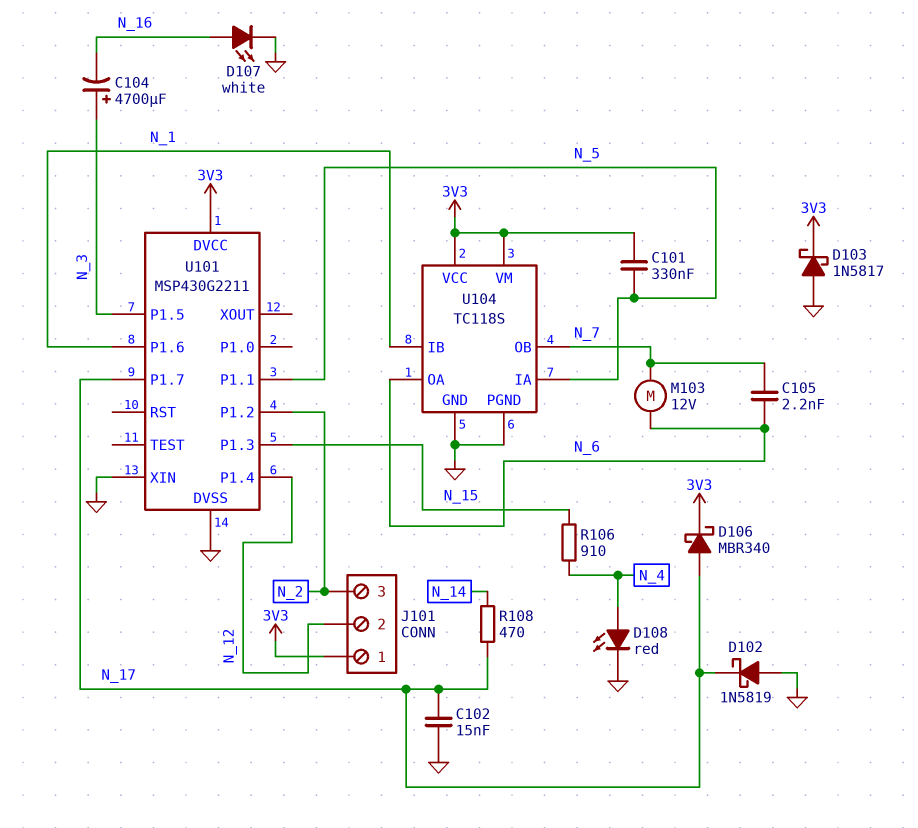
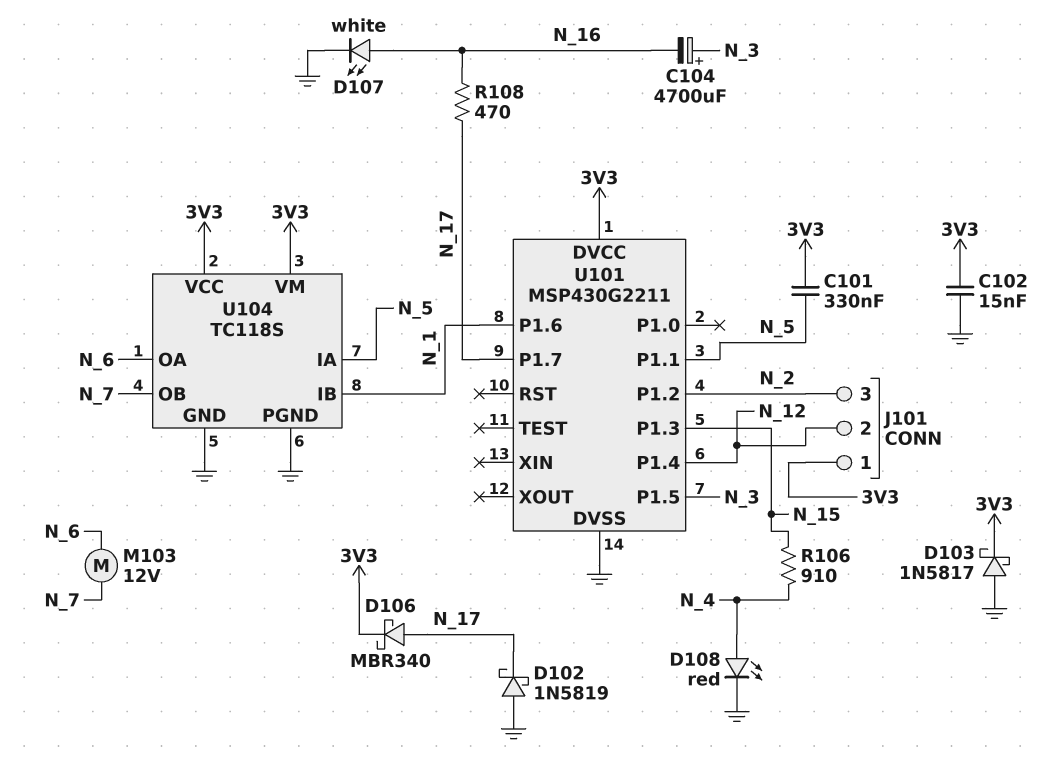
C102: 15nF (GND, N_17) -> 15nF (3V3, GND)
C105: 2.2nF (N_6, N_7) -> none
R108: 470 (N_14, N_17) -> 470 (N_16, N_17)
U101 pin XIN: GND -> none

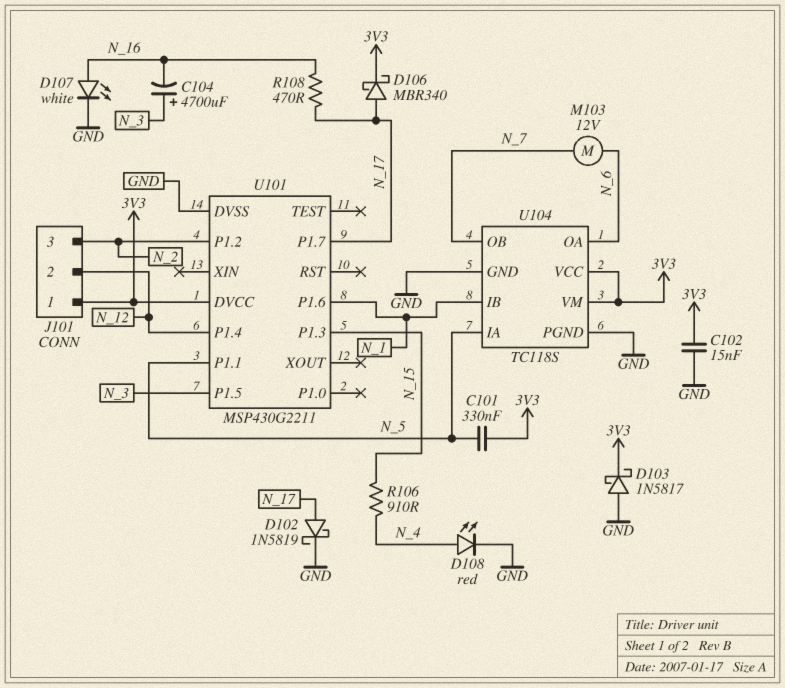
D102: schottky 1N5819 (A GND, K N_17) -> schottky 1N5819 (A N_17, K GND)

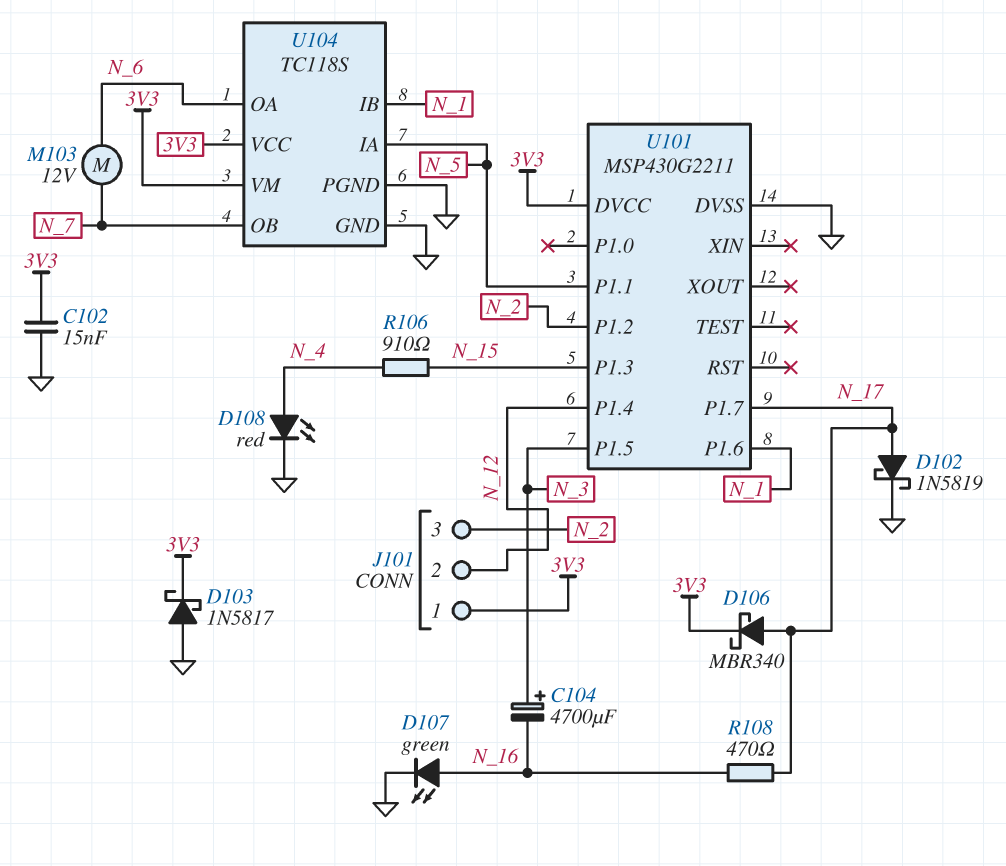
C101: 330nF (3V3, N_5) -> none
D107: LED white (A N_16, K GND) -> LED green (A N_16, K GND)

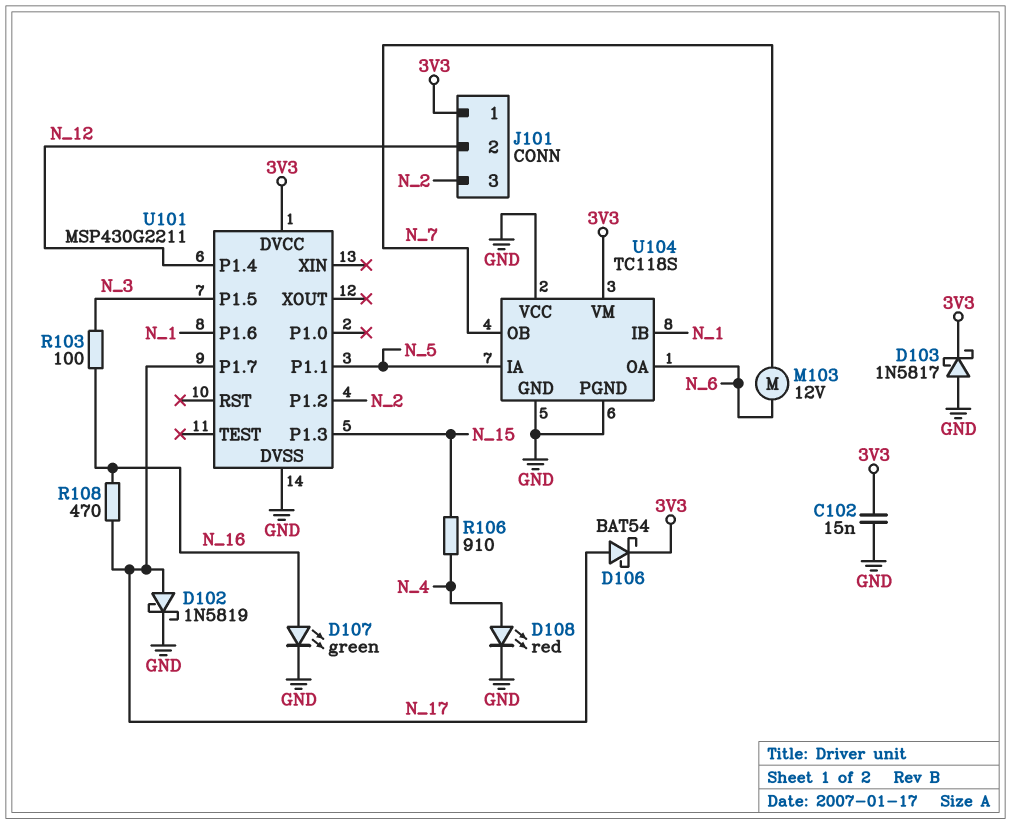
C104: 4700uF (plus N_3, minus N_16) -> none
D106: schottky MBR340 (A N_17, K 3V3) -> schottky BAT54 (A N_17, K 3V3)
R103: none -> 100 (N_3, N_16)
U104 pin VCC: 3V3 -> GND

